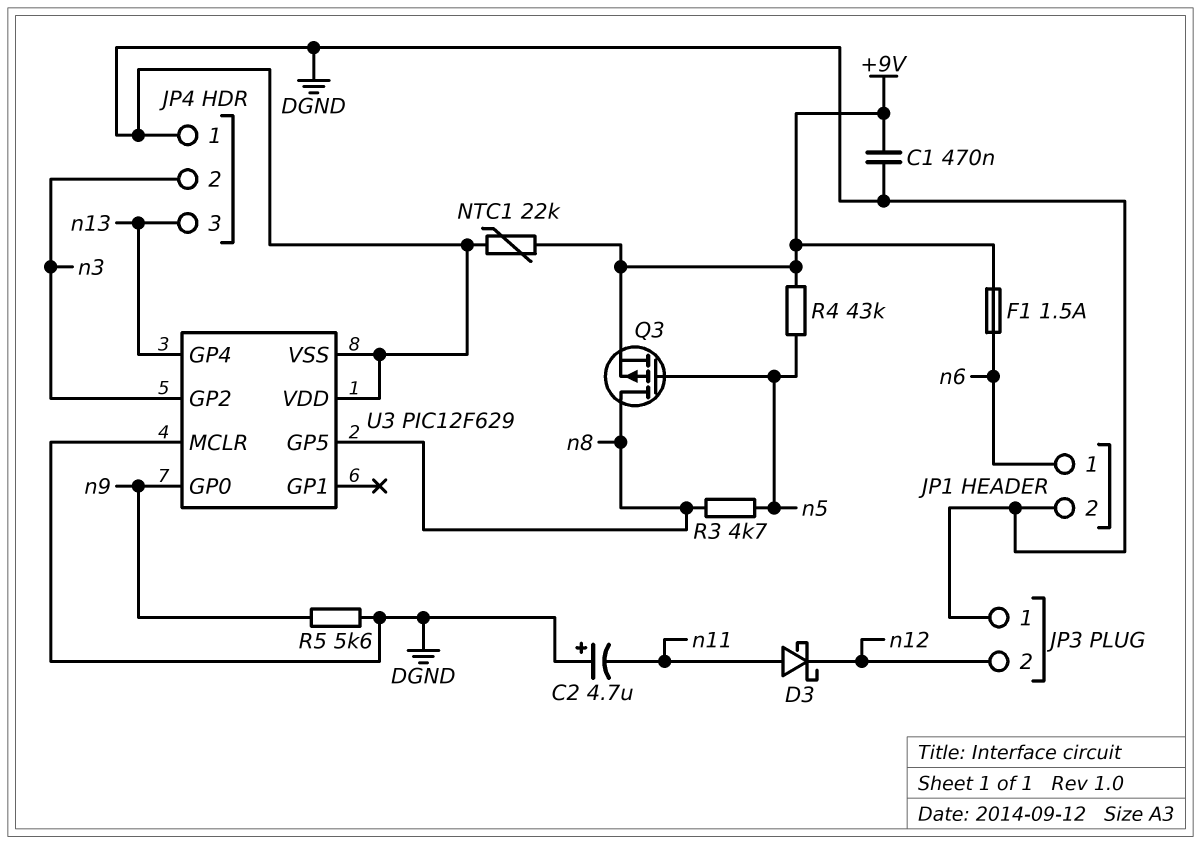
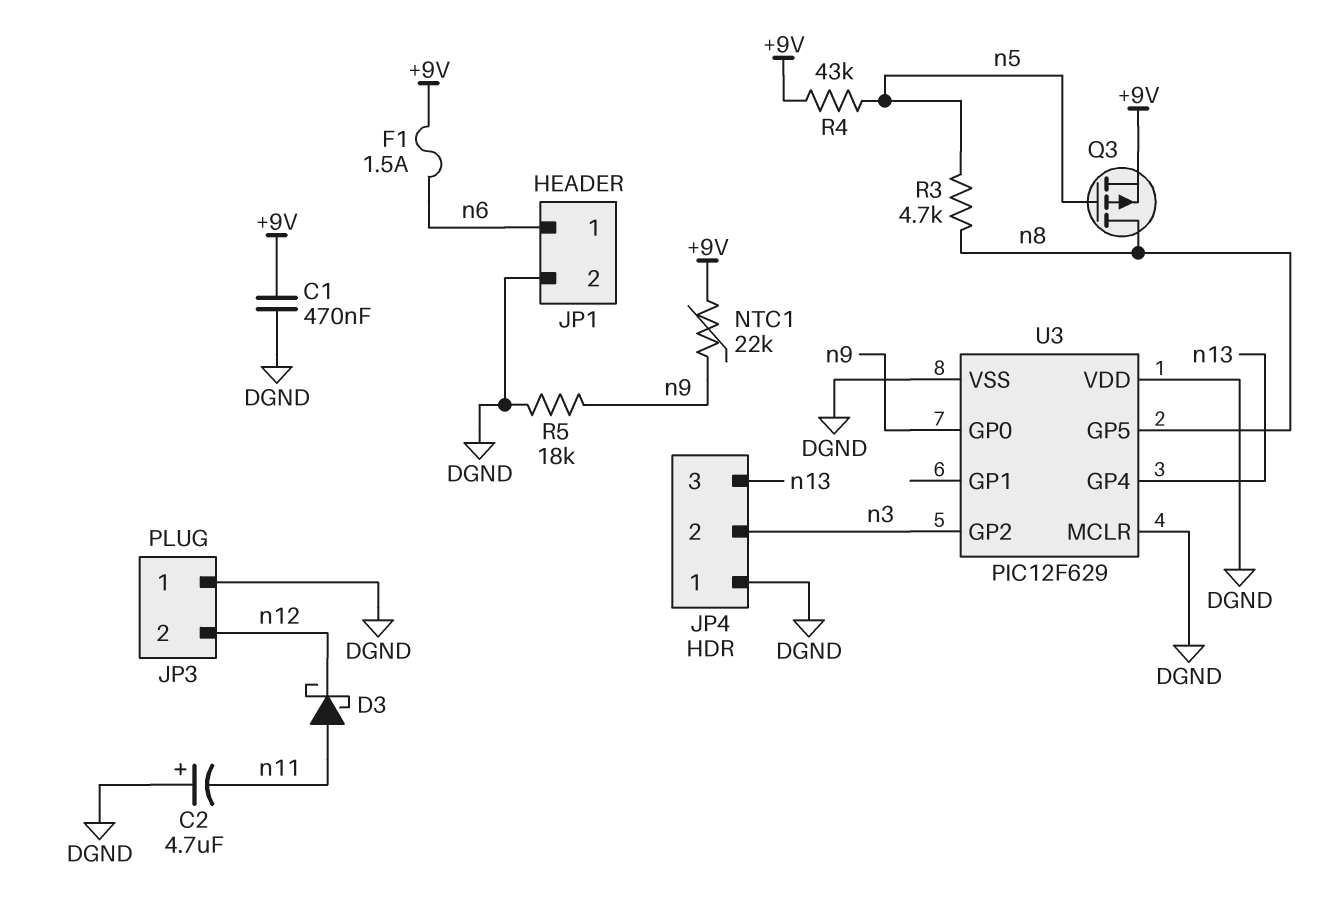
NTC1: 22k (+9V, DGND) -> 22k (+9V, n9)
R5: 5.6k (DGND, n9) -> 18k (DGND, n9)

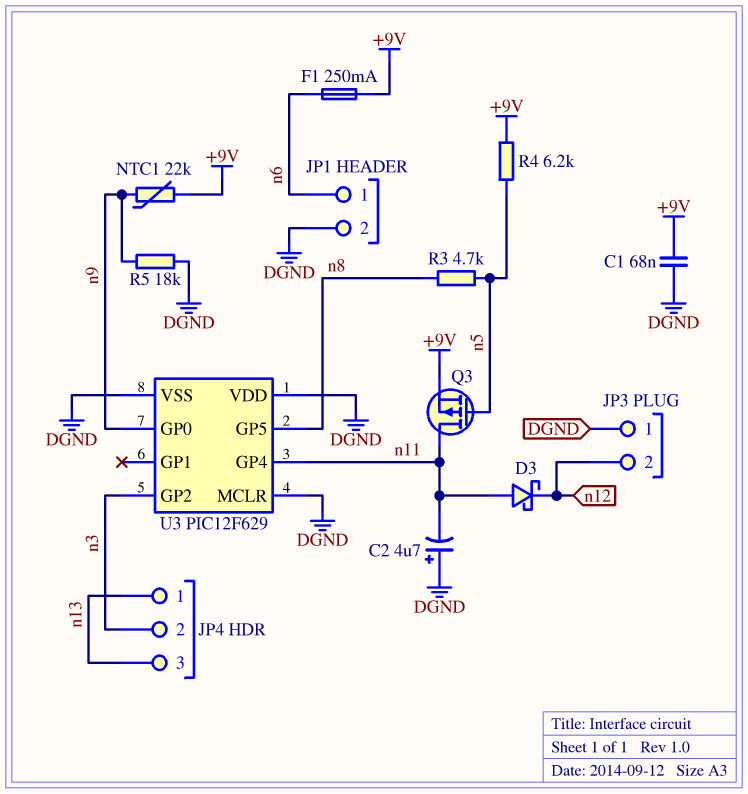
C1: 470nF (+9V, DGND) -> 68nF (+9V, DGND)
F1: 1.5A (+9V, n6) -> 250mA (+9V, n6)
JP4 pin 1: DGND -> n13
Q3: PMOS (G n5, D n8, S +9V) -> PMOS (G n5, D n11, S +9V)
R4: 43k (+9V, n5) -> 6.2k (+9V, n5)
U3 pin GP4: n13 -> n11

